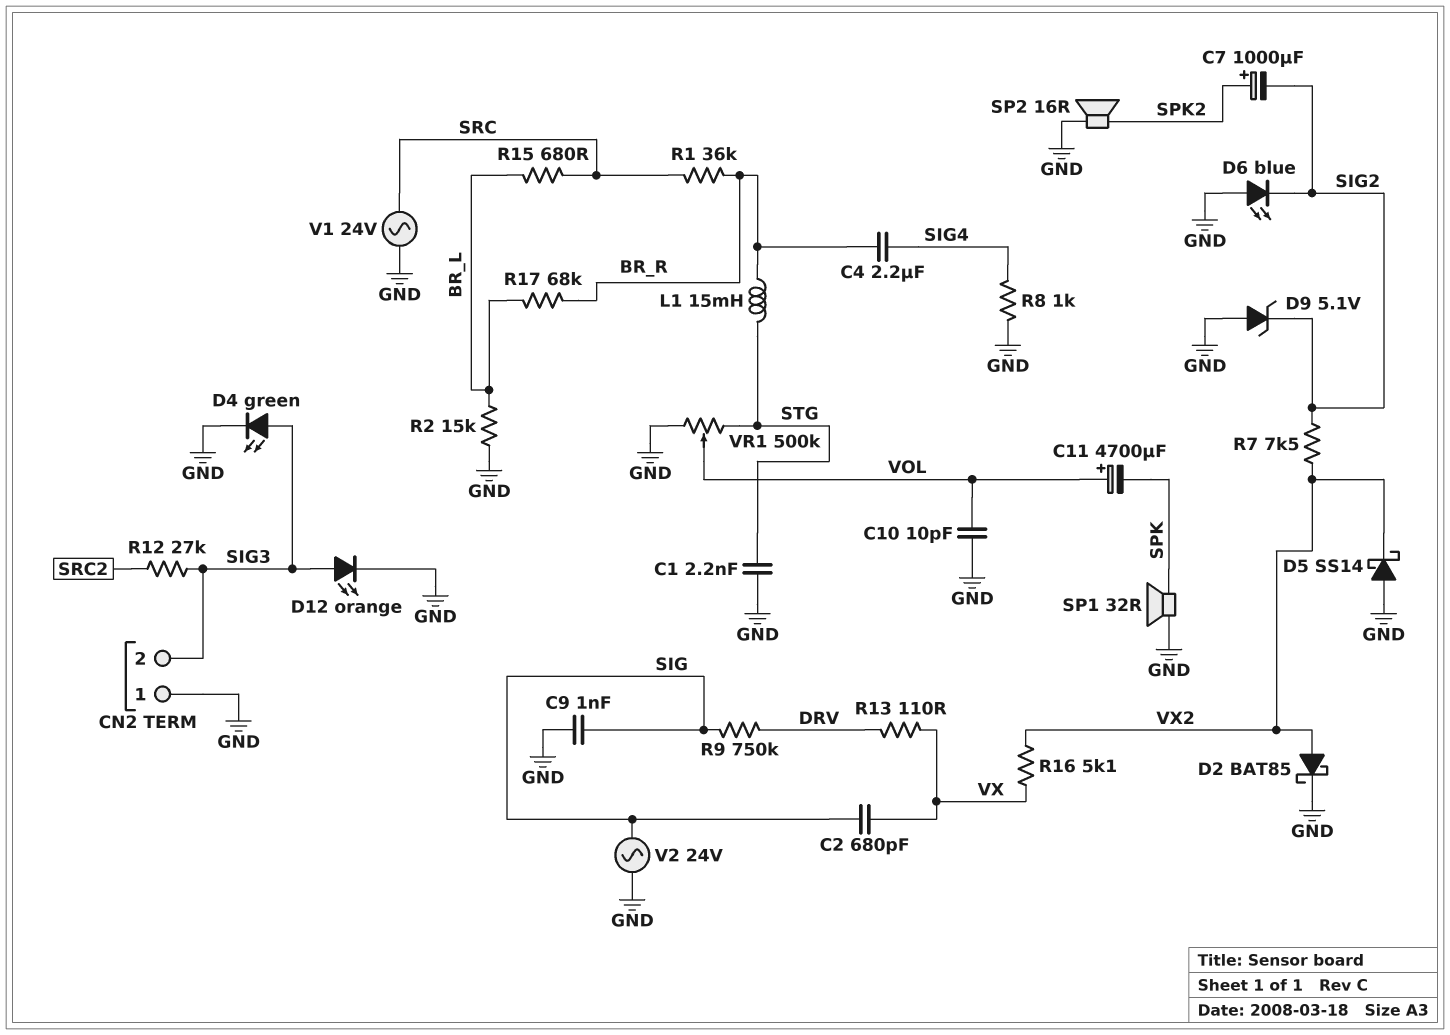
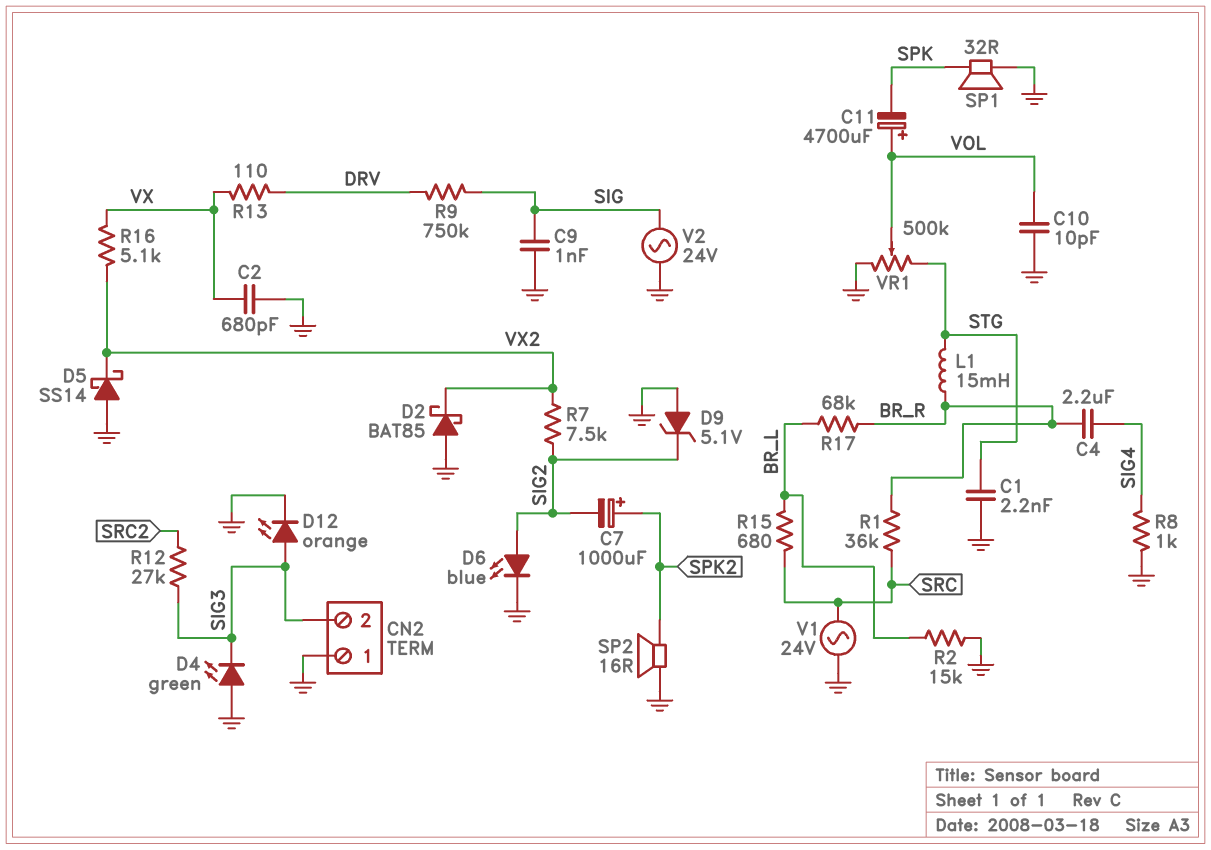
C2: 680pF (SIG, VX) -> 680pF (GND, VX)
D2: schottky BAT85 (A VX2, K GND) -> schottky BAT85 (A GND, K VX2)
D4: LED green (A SIG3, K GND) -> LED green (A GND, K SIG3)
D6: LED blue (A GND, K SIG2) -> LED blue (A SIG2, K GND)

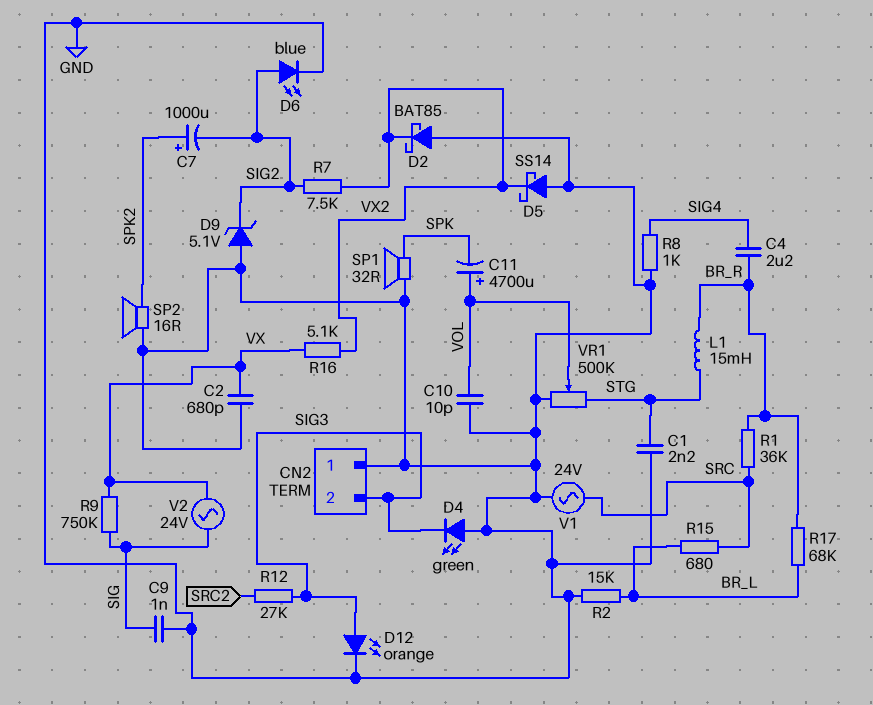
R9: 750k (DRV, SIG) -> 750k (SIG, VX)
R13: 110 (DRV, VX) -> none
V2: AC 24V (GND, SIG) -> AC 24V (SIG, VX)

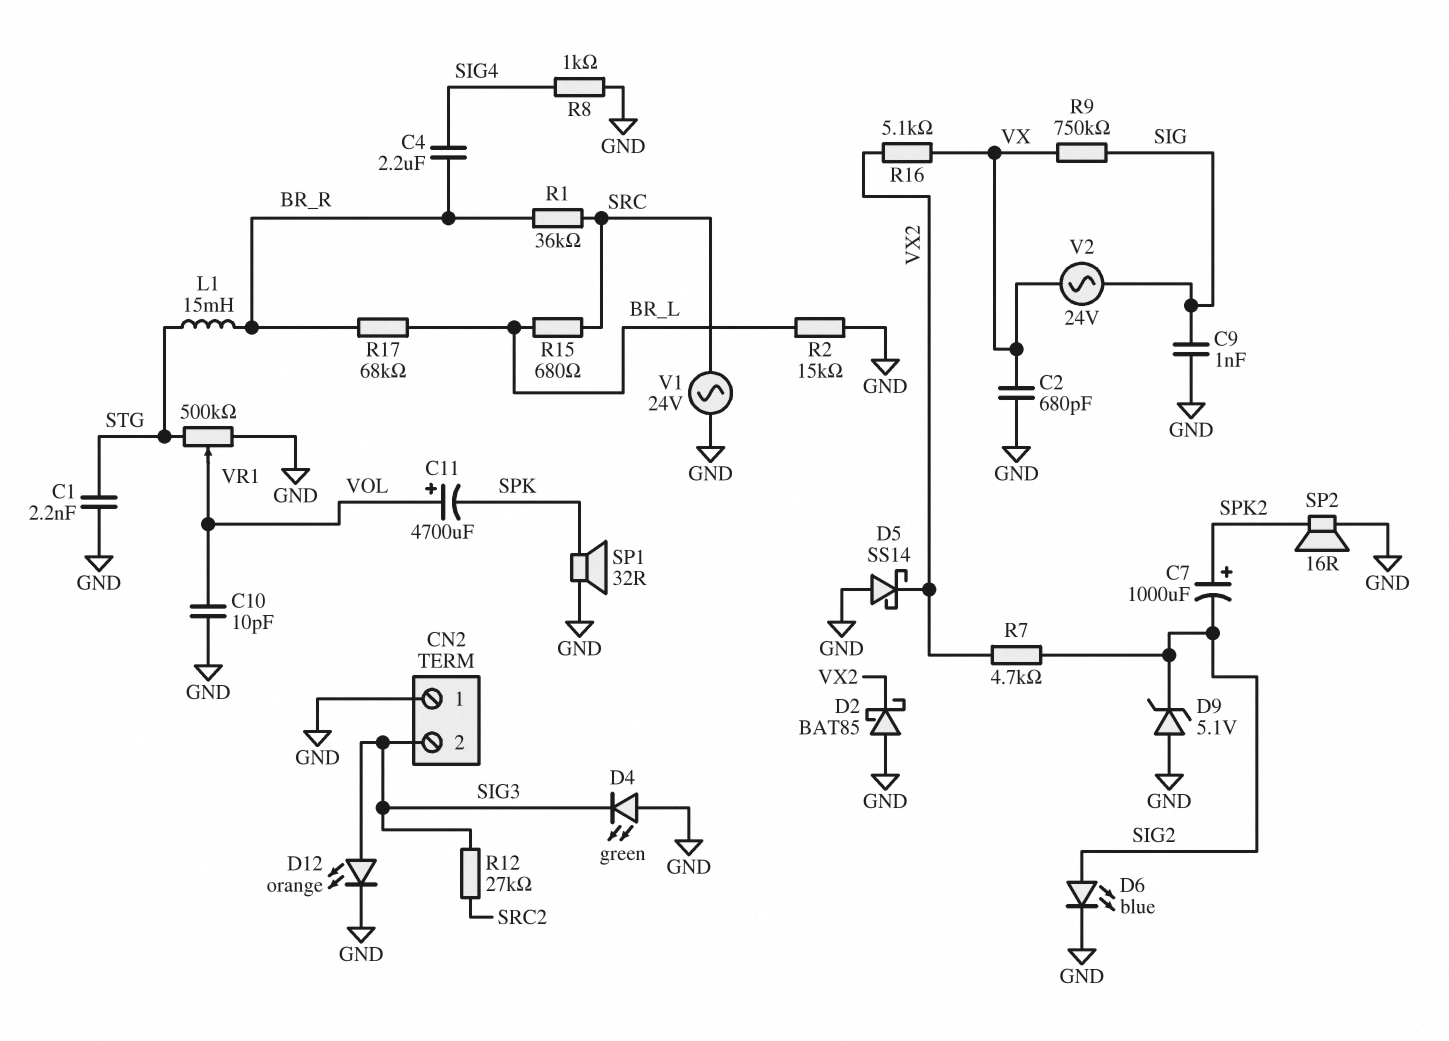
R7: 7.5k (SIG2, VX2) -> 4.7k (SIG2, VX2)

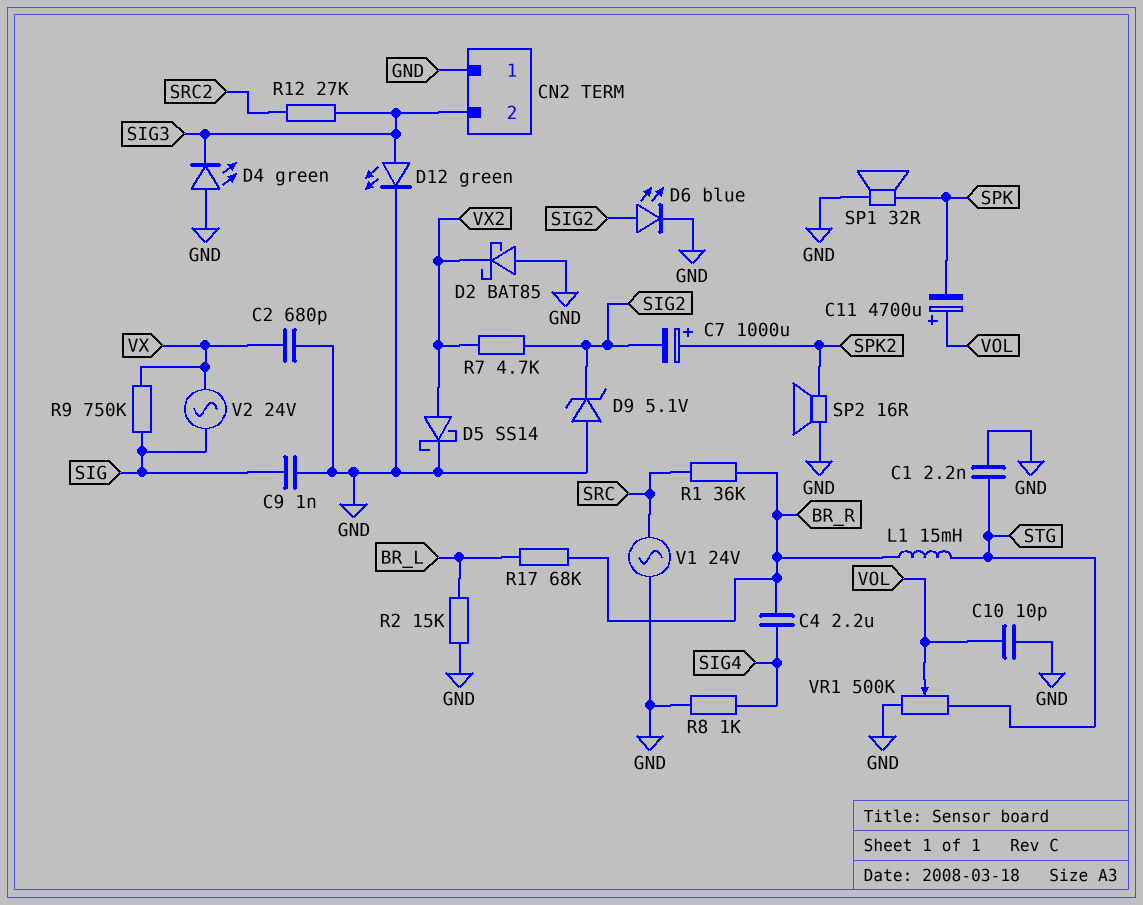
D5: schottky SS14 (A GND, K VX2) -> schottky SS14 (A VX2, K GND)
D12: LED orange (A SIG3, K GND) -> LED green (A SIG3, K GND)
R15: 680 (BR_L, SRC) -> none
R16: 5.1k (VX, VX2) -> none

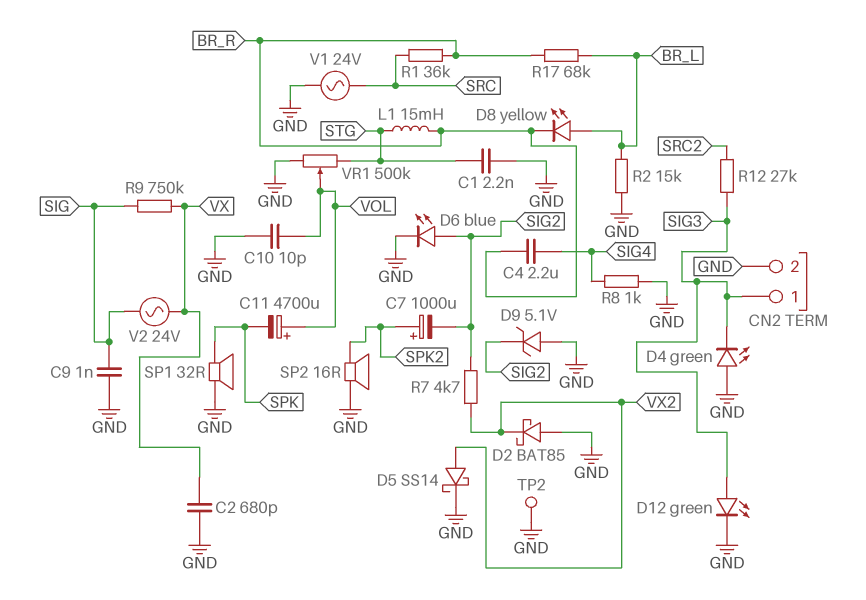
CN2 pin 1: GND -> SIG3
CN2 pin 2: SIG3 -> GND
D8: none -> LED yellow (A BR_L, K BR_R)
TP2: none -> test point (GND)

